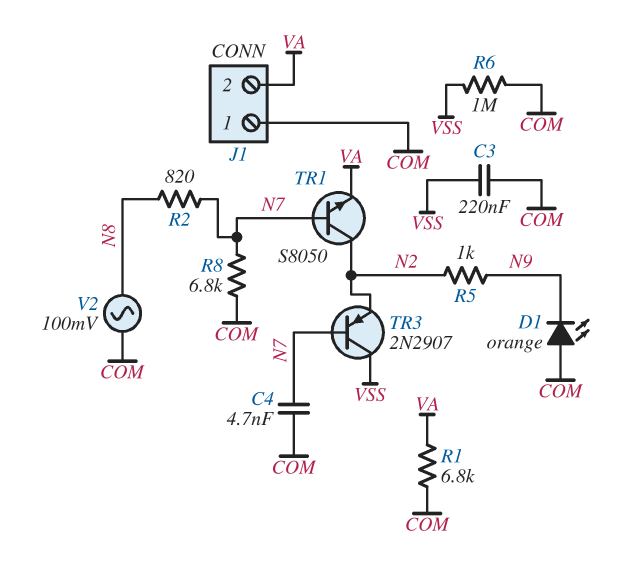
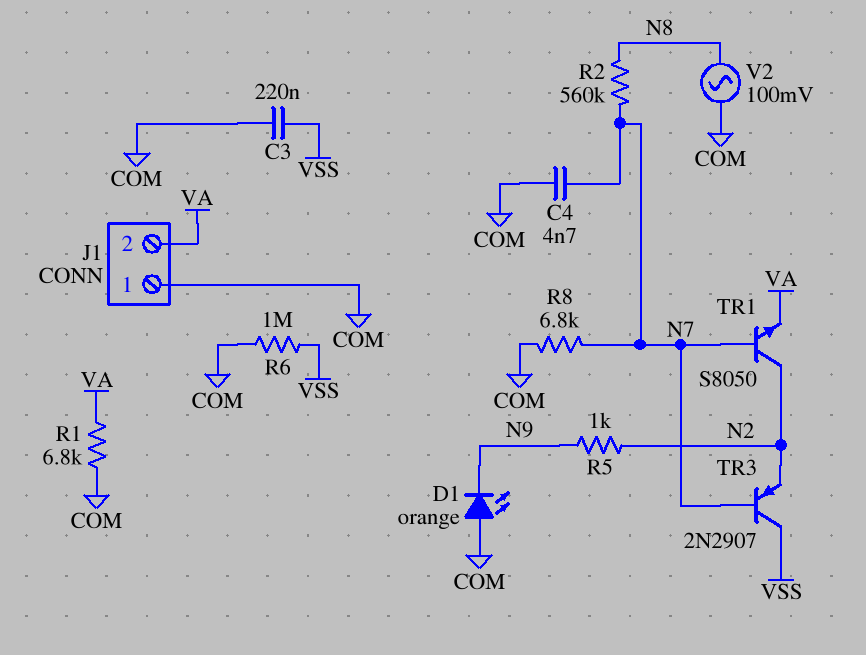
R2: 820 (N7, N8) -> 560k (N7, N8)

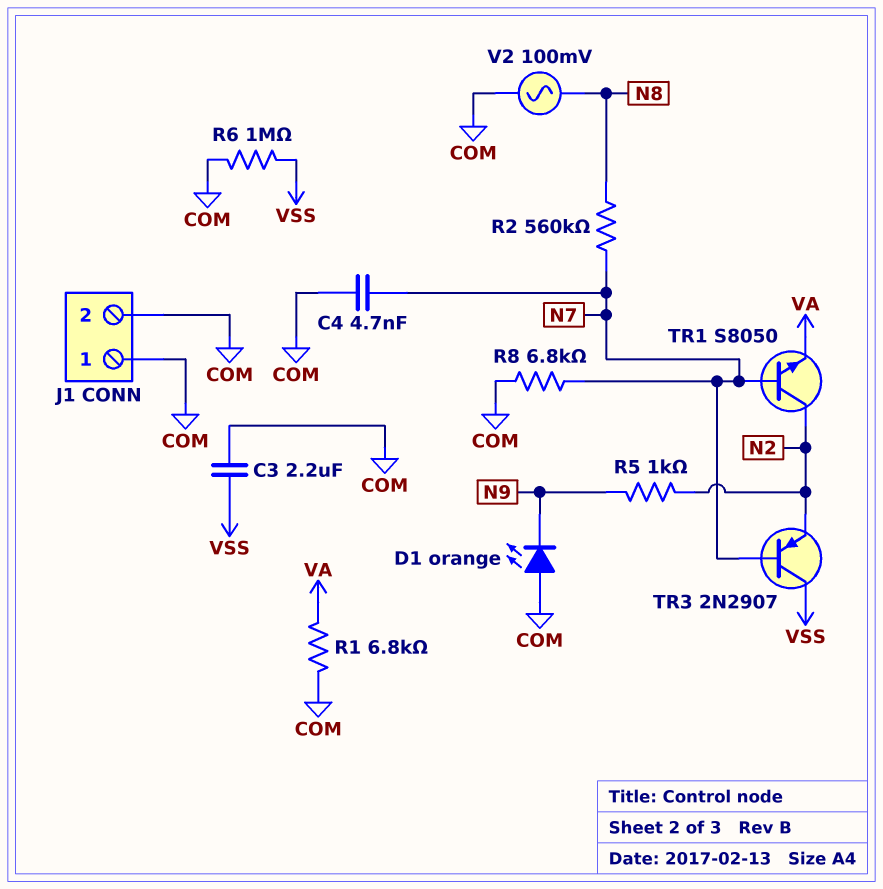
C3: 220nF (COM, VSS) -> 2.2uF (COM, VSS)
J1 pin 2: VA -> COM

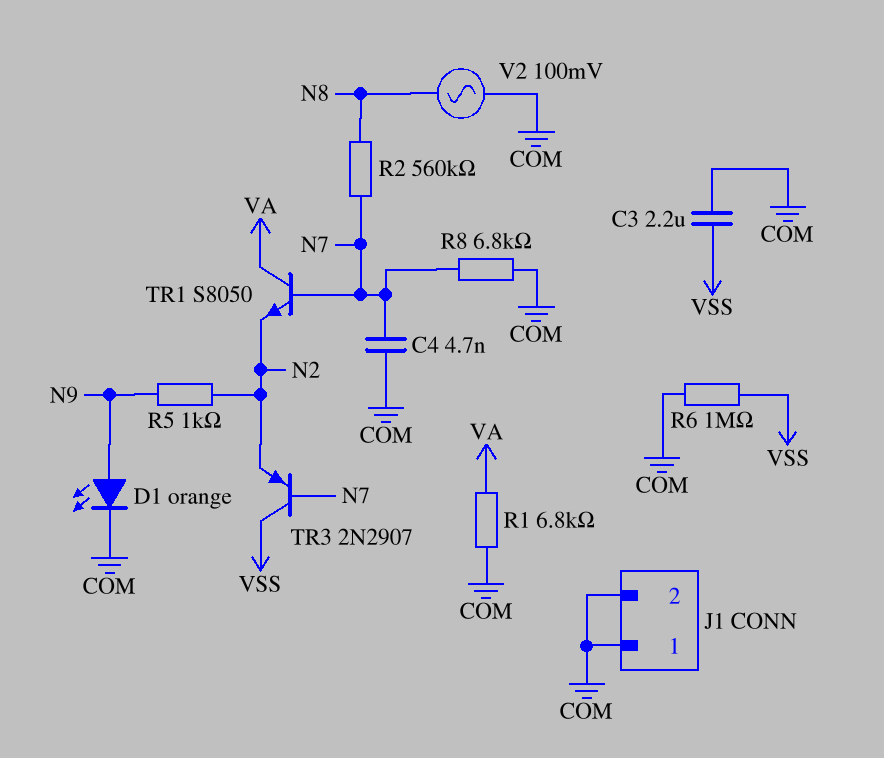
D1: LED orange (A COM, K N9) -> LED orange (A N9, K COM)
TR1: NPN S8050 (B N7, C N2, E VA) -> NPN S8050 (B N7, C VA, E N2)

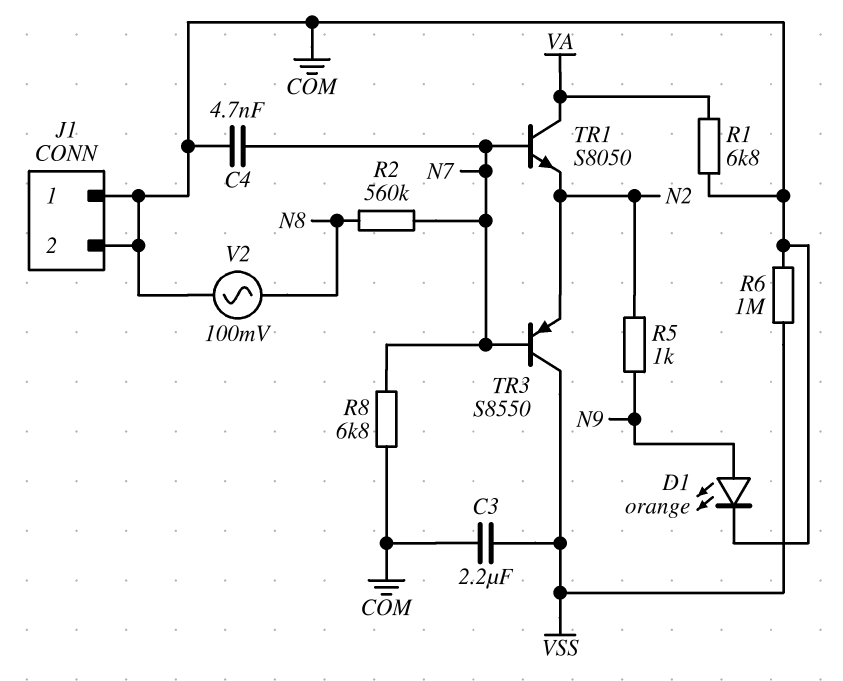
TR3: PNP 2N2907 (B N7, C VSS, E N2) -> PNP S8550 (B N7, C VSS, E N2)

